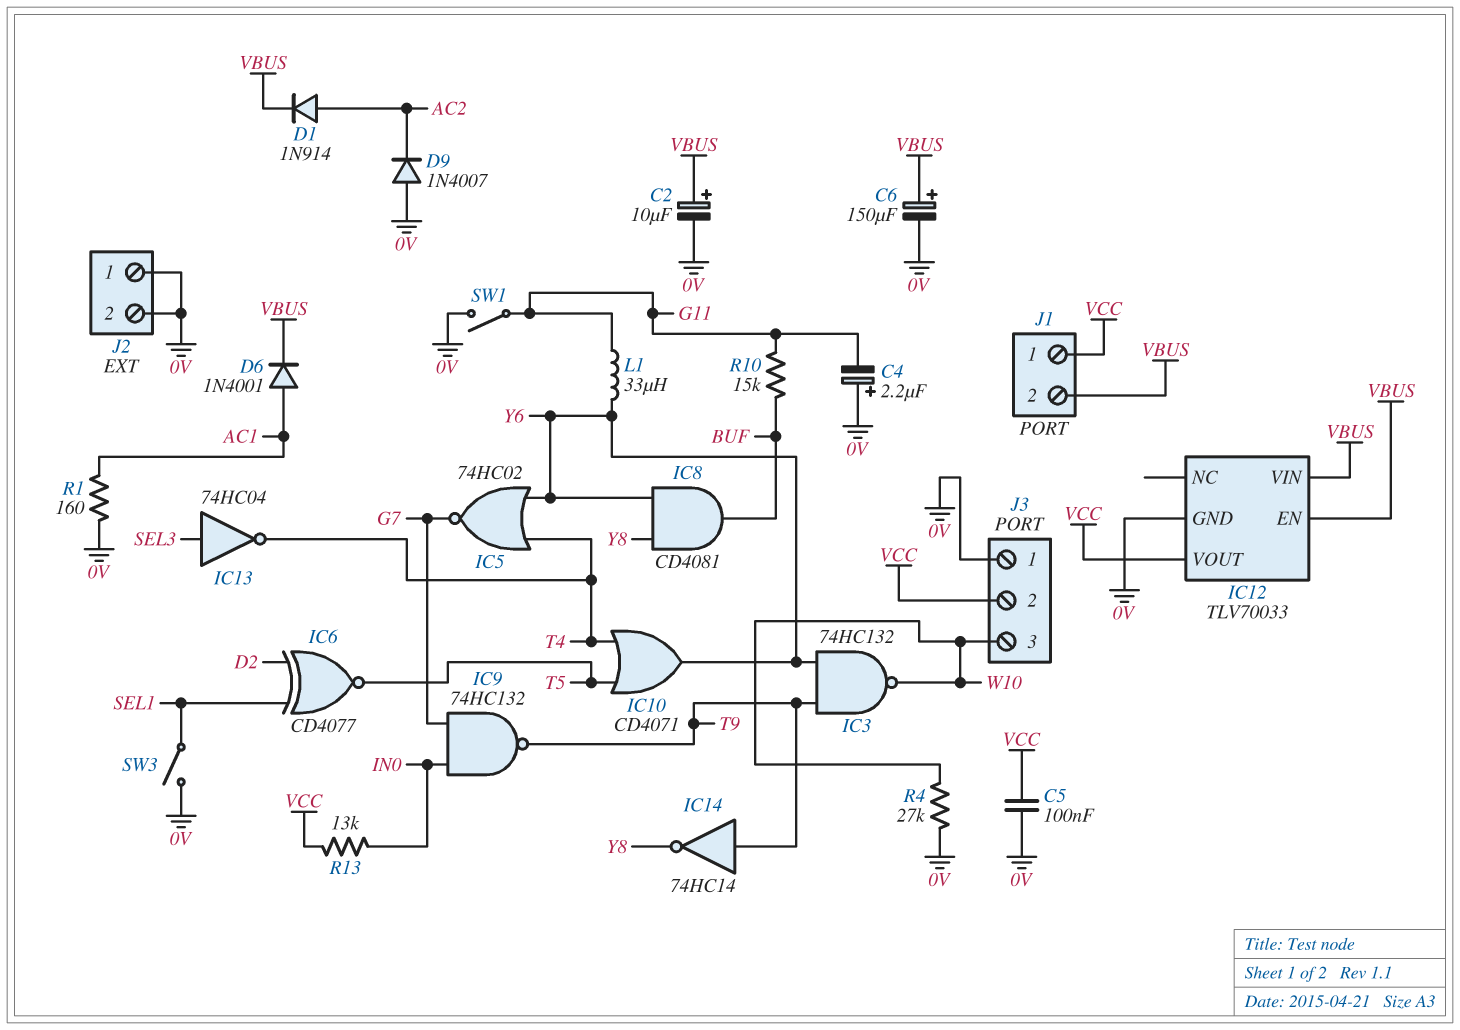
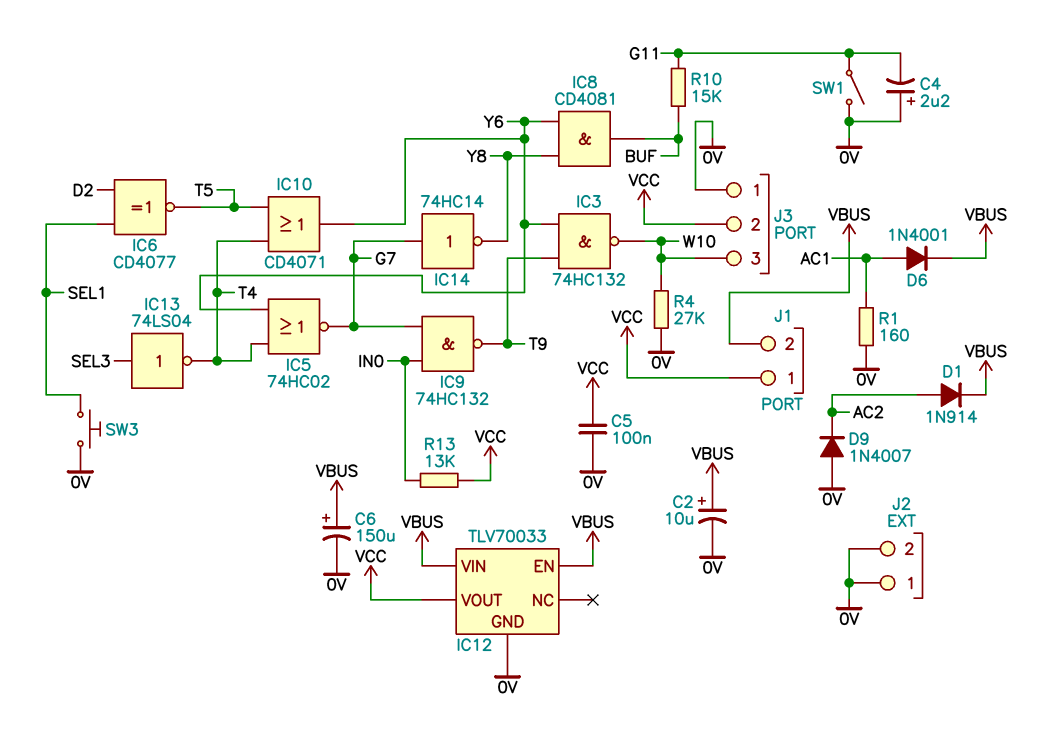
IC13: NOT 74HC04 (in SEL3, out T4) -> NOT 74LS04 (in SEL3, out T4)
IC14: NOT 74HC14 (in T9, out Y8) -> NOT 74HC14 (in G7, out Y8)
L1: 33uH (G11, Y6) -> none
SW3: switch (0V, SEL1) -> button (0V, SEL1)

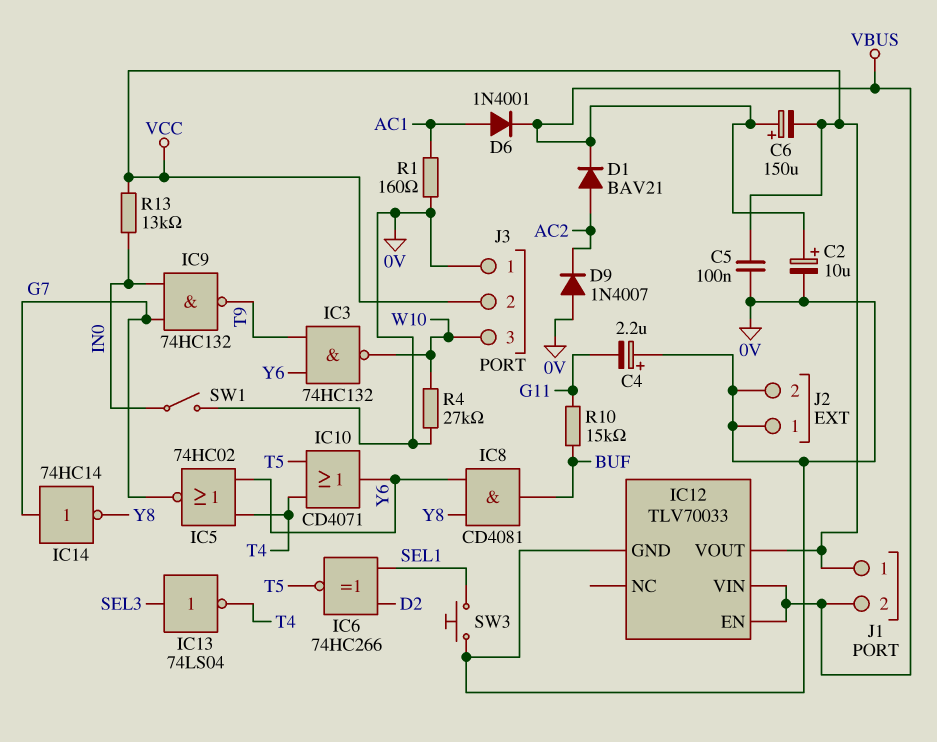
C6: 150uF (plus VBUS, minus 0V) -> 150uF (plus VBUS, minus VCC)
D1: diode 1N914 (A AC2, K VBUS) -> diode BAV21 (A AC2, K VBUS)
IC6: XNOR CD4077 (in D2, in SEL1, out T5) -> XNOR 74HC266 (in D2, in SEL1, out T5)
SW1: switch (0V, G11) -> switch (0V, IN0)

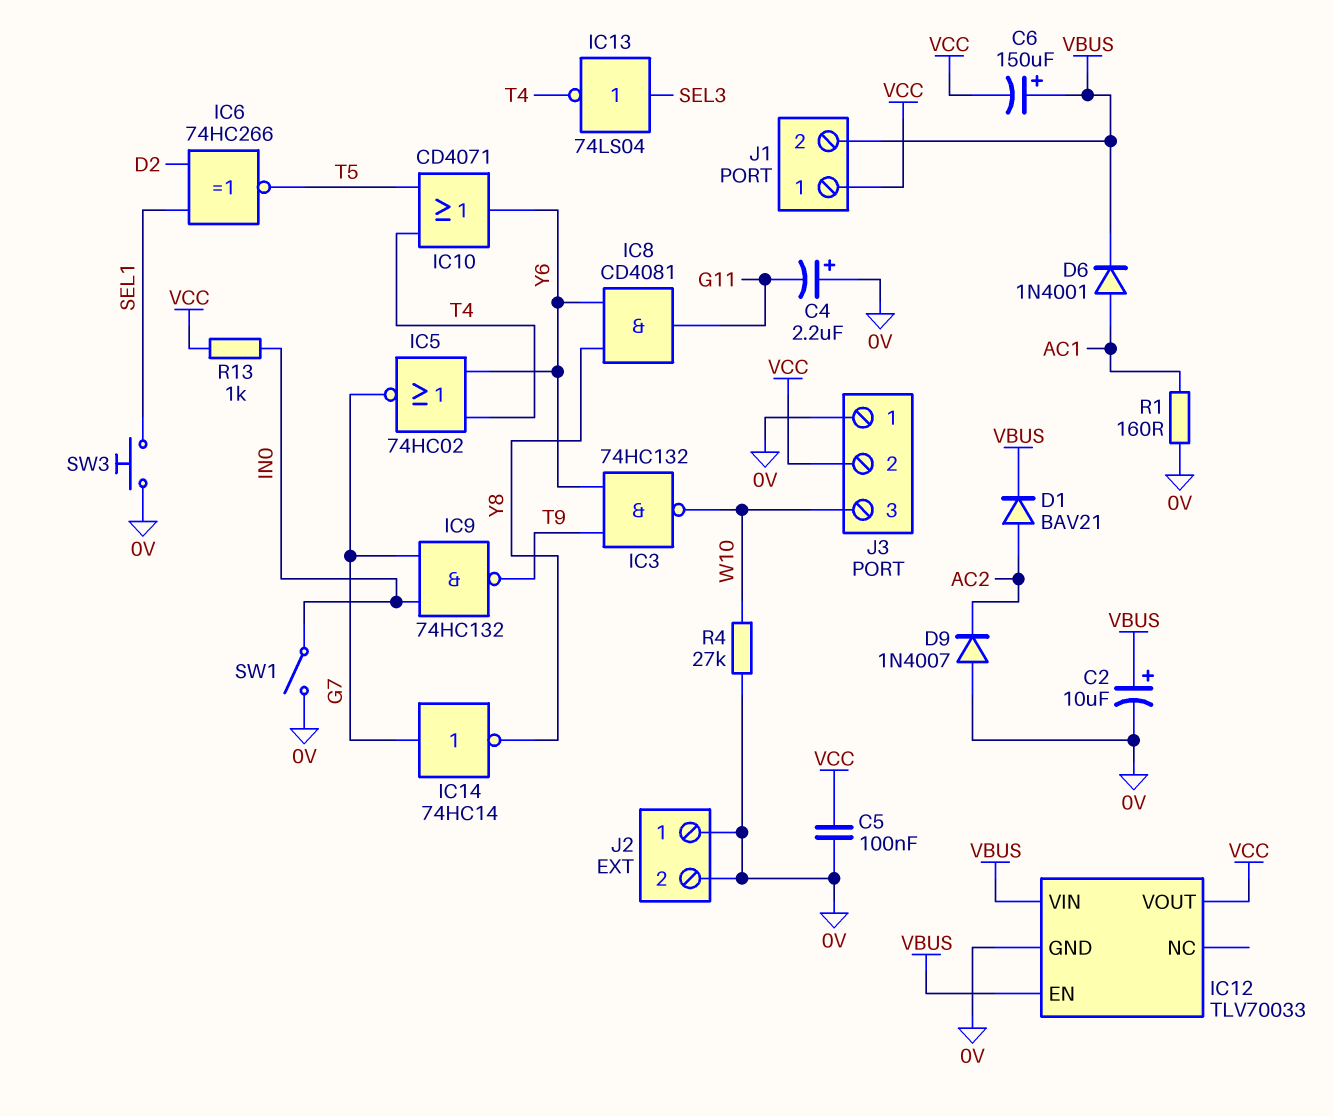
IC8: AND CD4081 (in Y6, in Y8, out BUF) -> AND CD4081 (in Y6, in Y8, out G11)
R10: 15k (BUF, G11) -> none
R13: 13k (IN0, VCC) -> 1k (IN0, VCC)

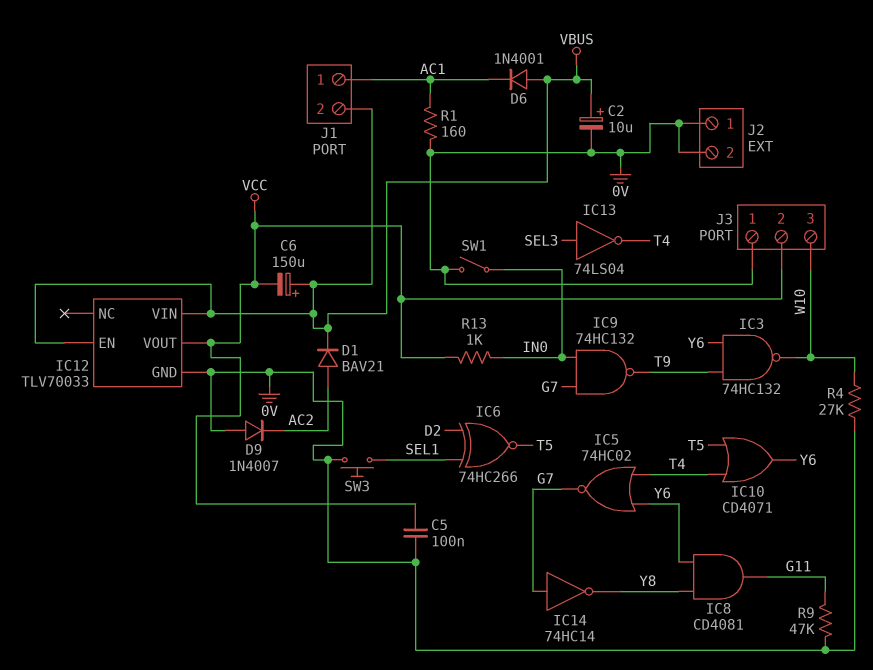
C4: 2.2uF (plus 0V, minus G11) -> none
D6: diode 1N4001 (A AC1, K VBUS) -> diode 1N4001 (A VBUS, K AC1)
J1 pin 1: VCC -> AC1
R9: none -> 47k (0V, G11)

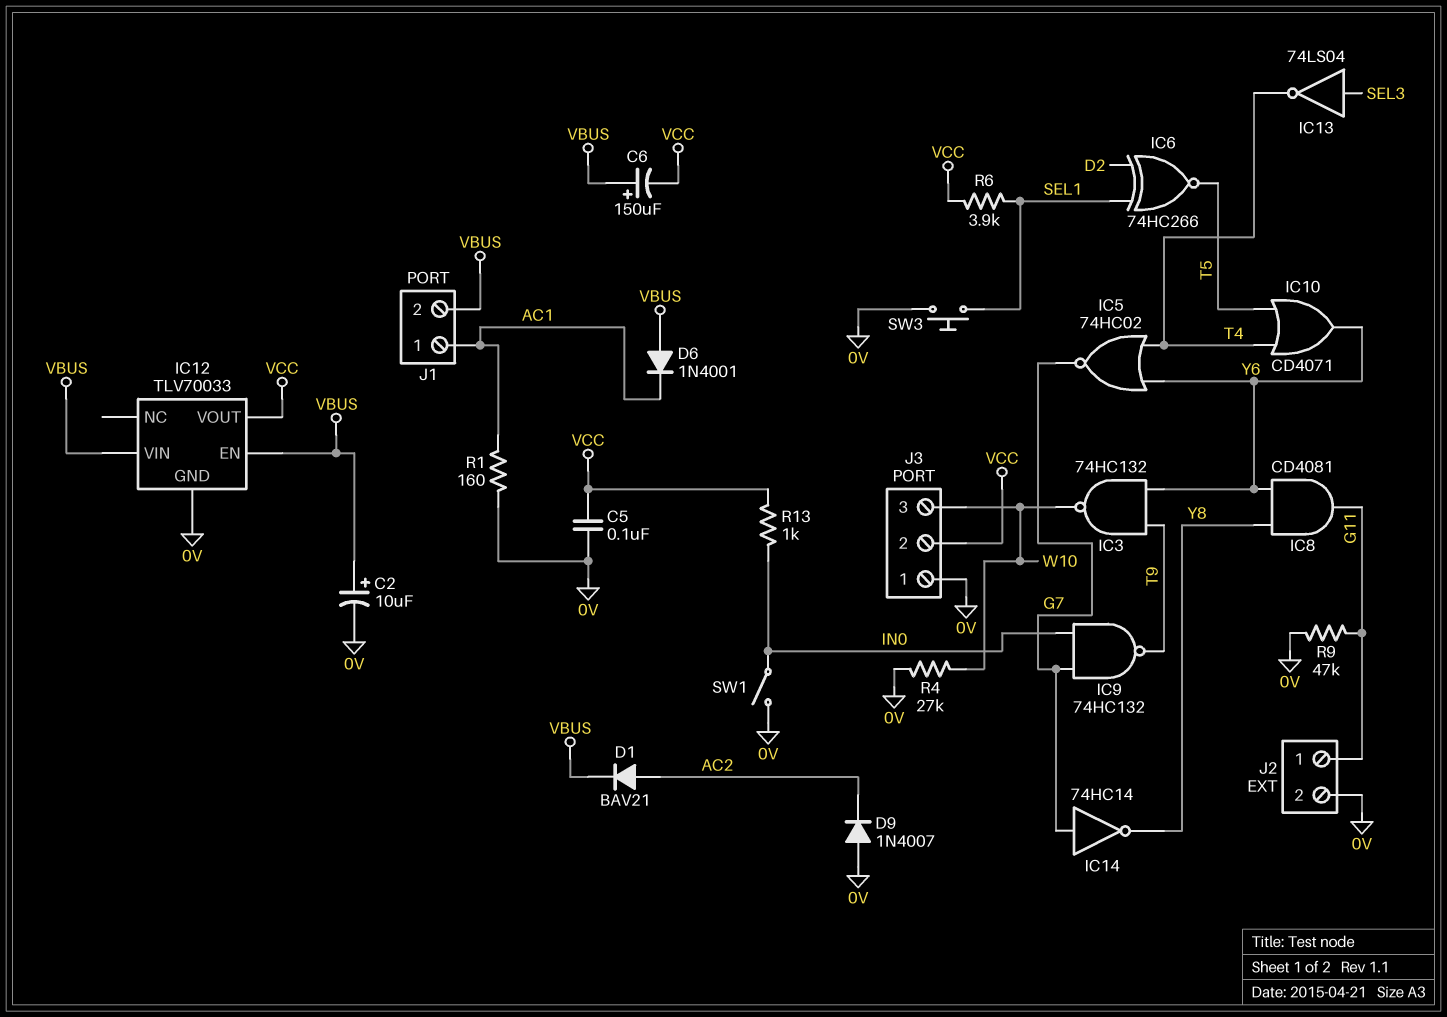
J2 pin 1: 0V -> G11
R6: none -> 3.9k (SEL1, VCC)

